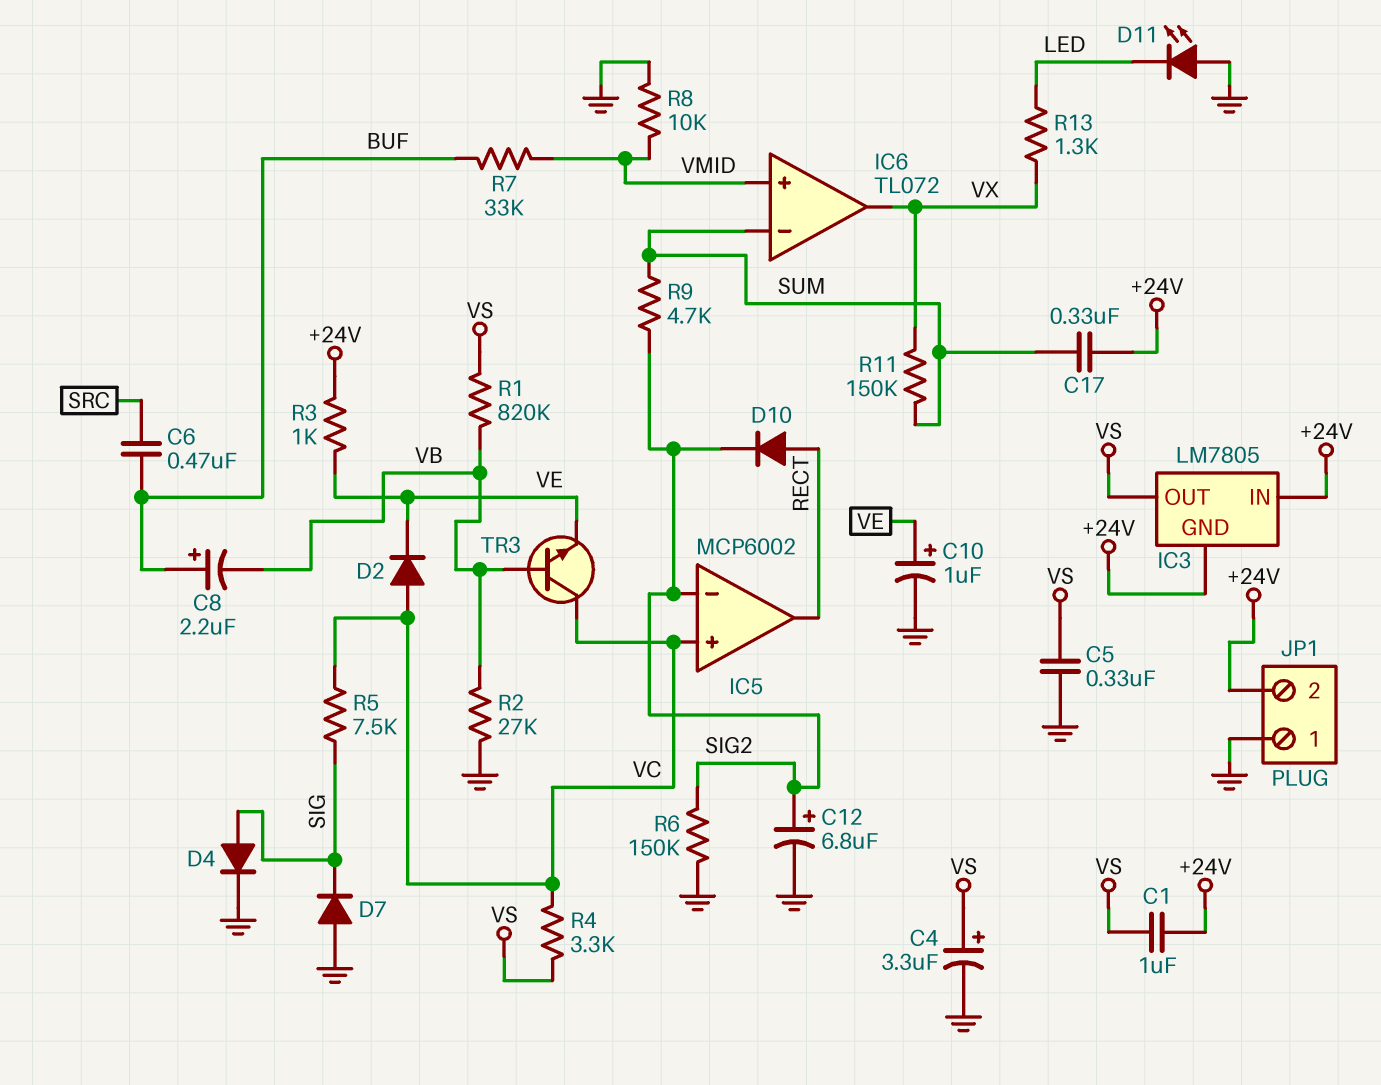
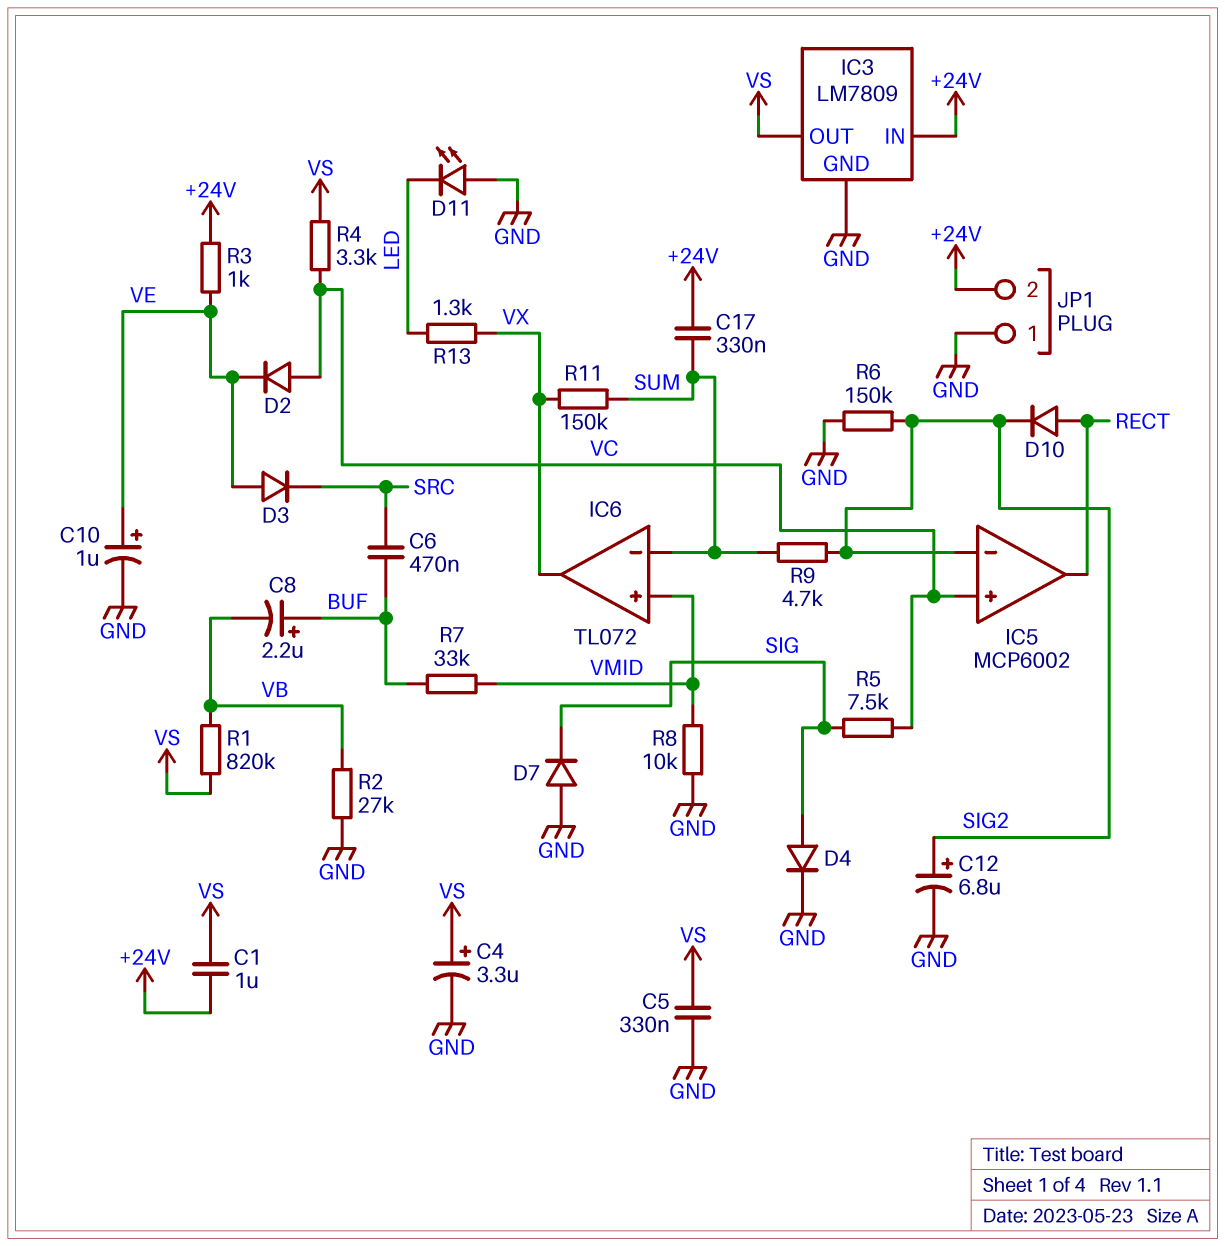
D3: none -> diode (A VE, K SRC)
IC3: LM7805 -> LM7809
IC3 pin GND: +24V -> GND
TR3: NPN (B VB, C VC, E VE) -> none

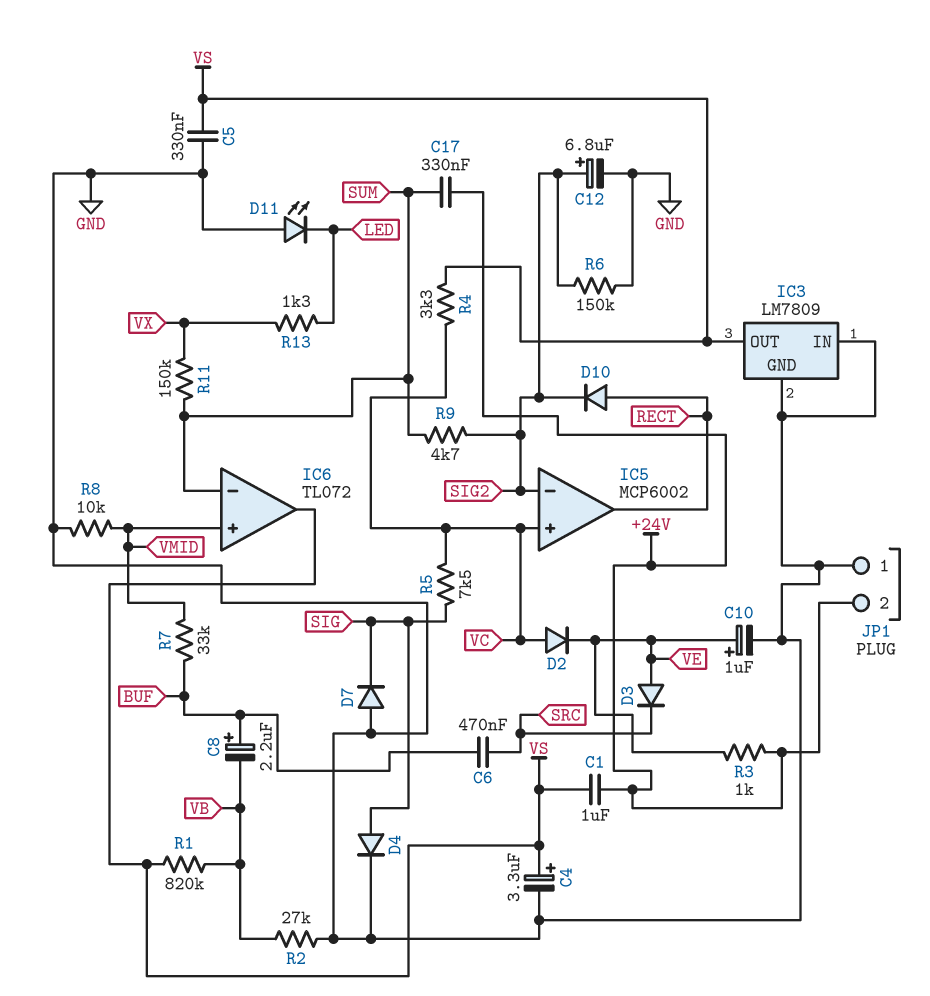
IC3 pin IN: +24V -> GND
IC6 pin out: VX -> VS

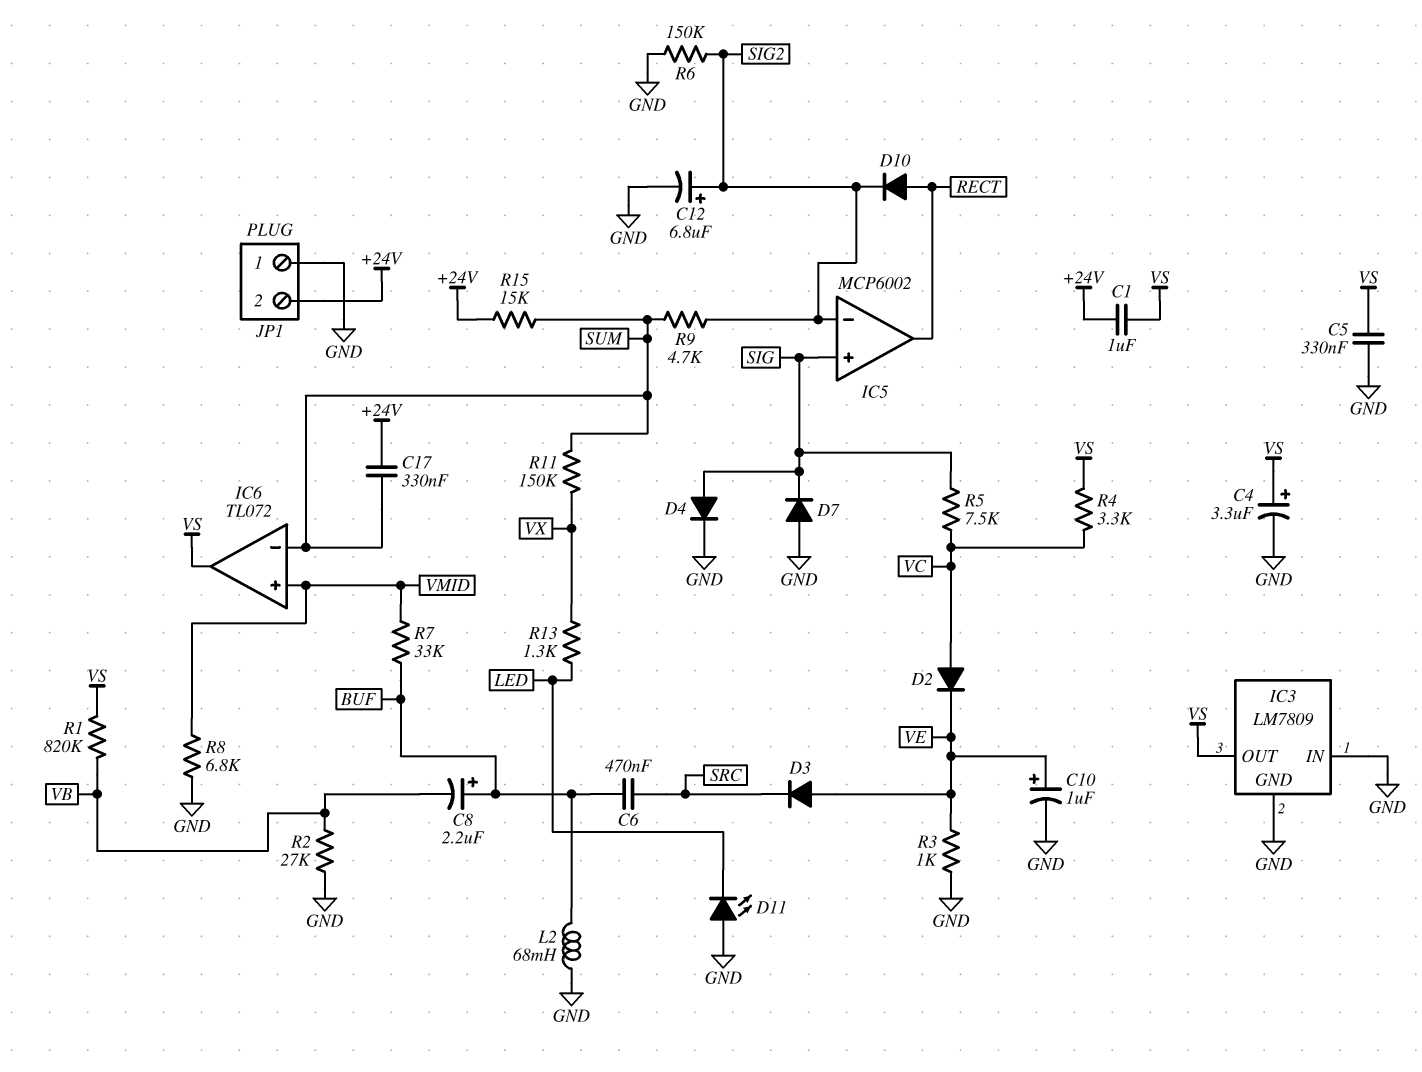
IC5 pin in+: VC -> SIG
L2: none -> 68mH (BUF, GND)
R3: 1k (+24V, VE) -> 1k (GND, VE)
R8: 10k (GND, VMID) -> 6.8k (GND, VMID)
R15: none -> 15k (+24V, SUM)

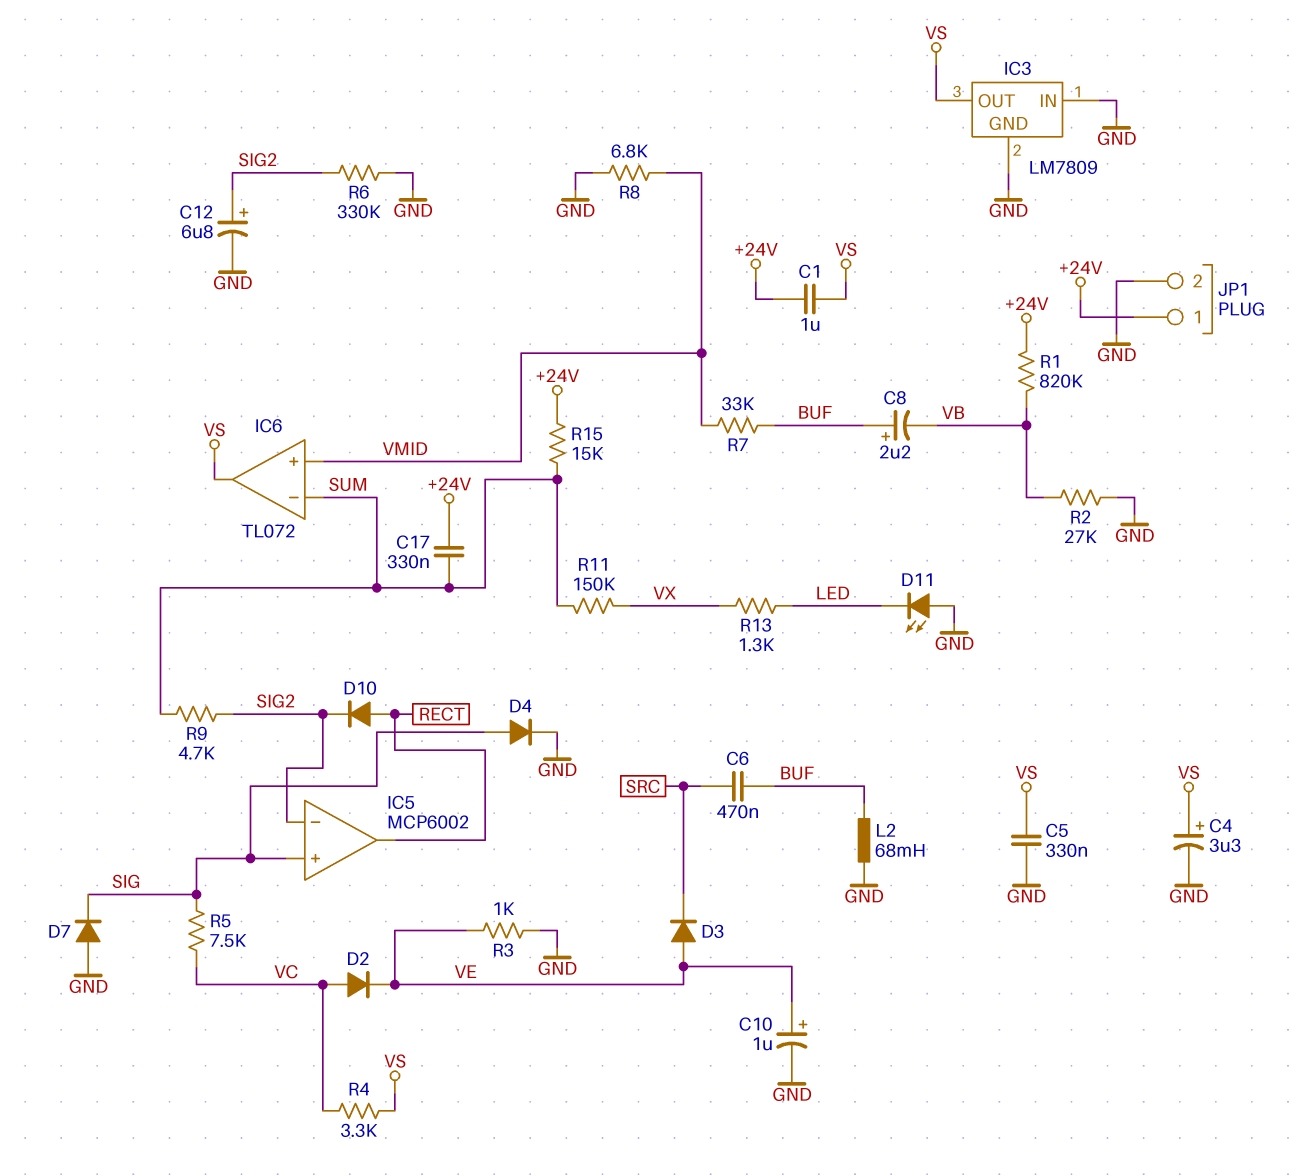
JP1 pin 1: GND -> +24V
JP1 pin 2: +24V -> GND
R1: 820k (VB, VS) -> 820k (+24V, VB)
R6: 150k (GND, SIG2) -> 330k (GND, SIG2)

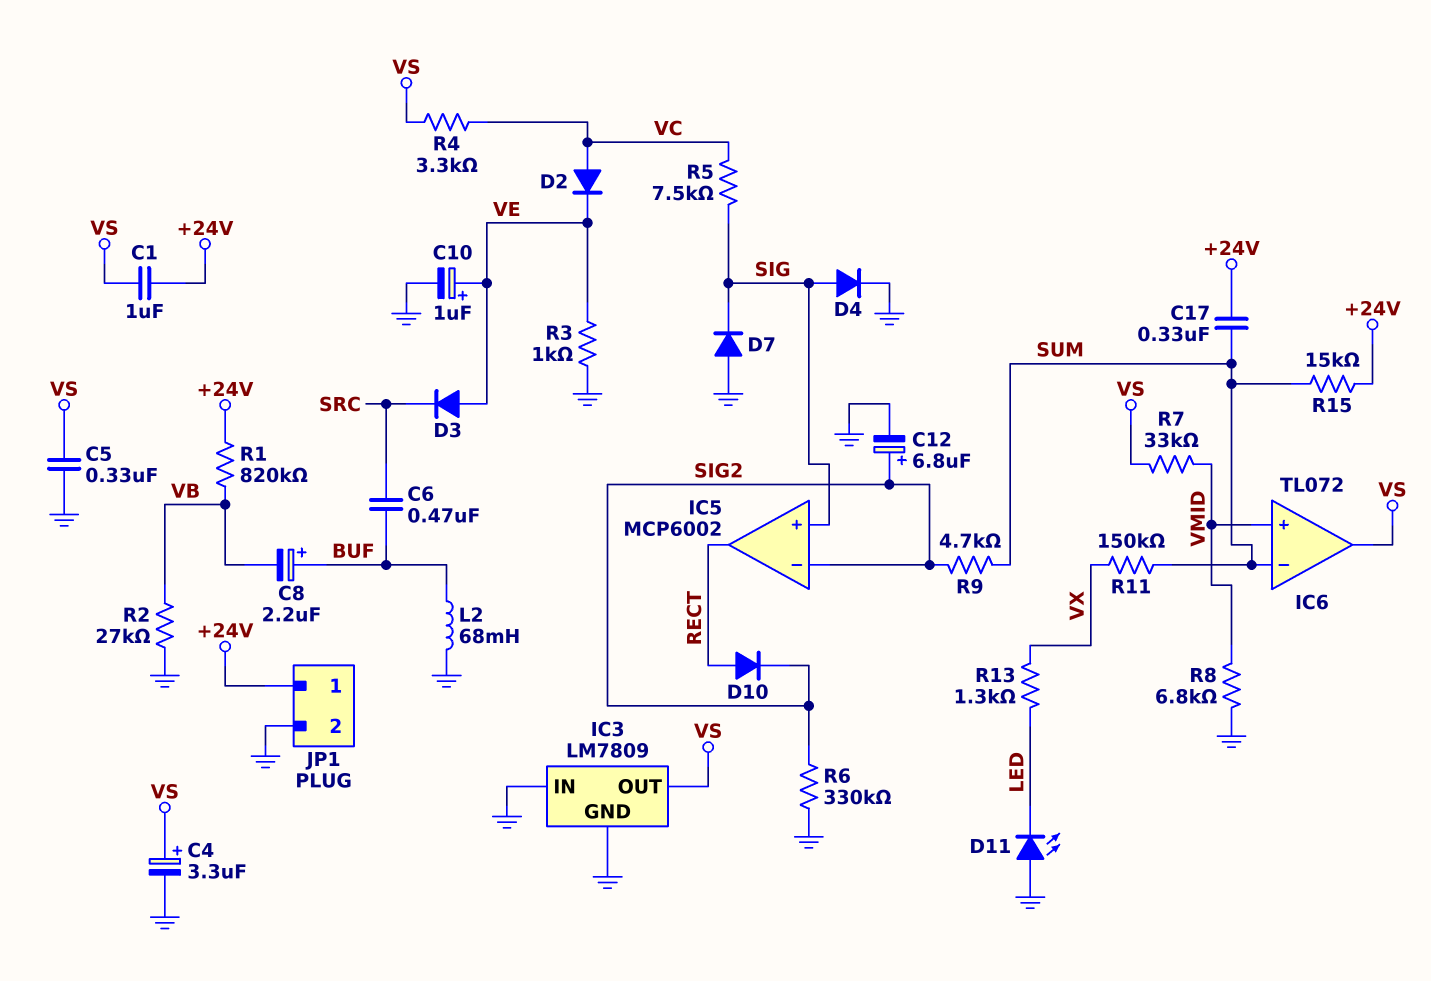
R7: 33k (BUF, VMID) -> 33k (VMID, VS)

